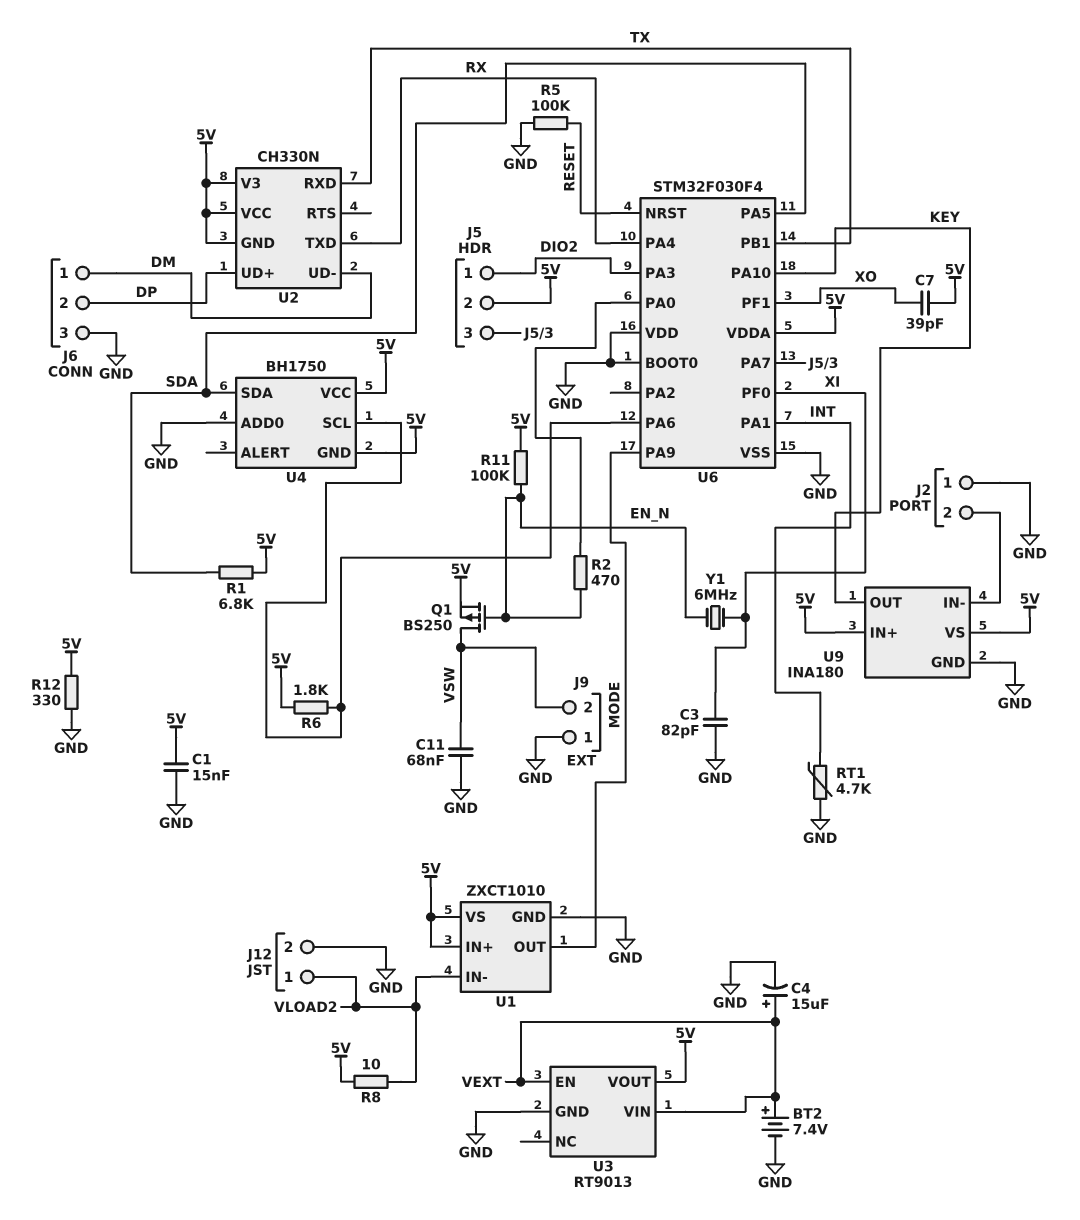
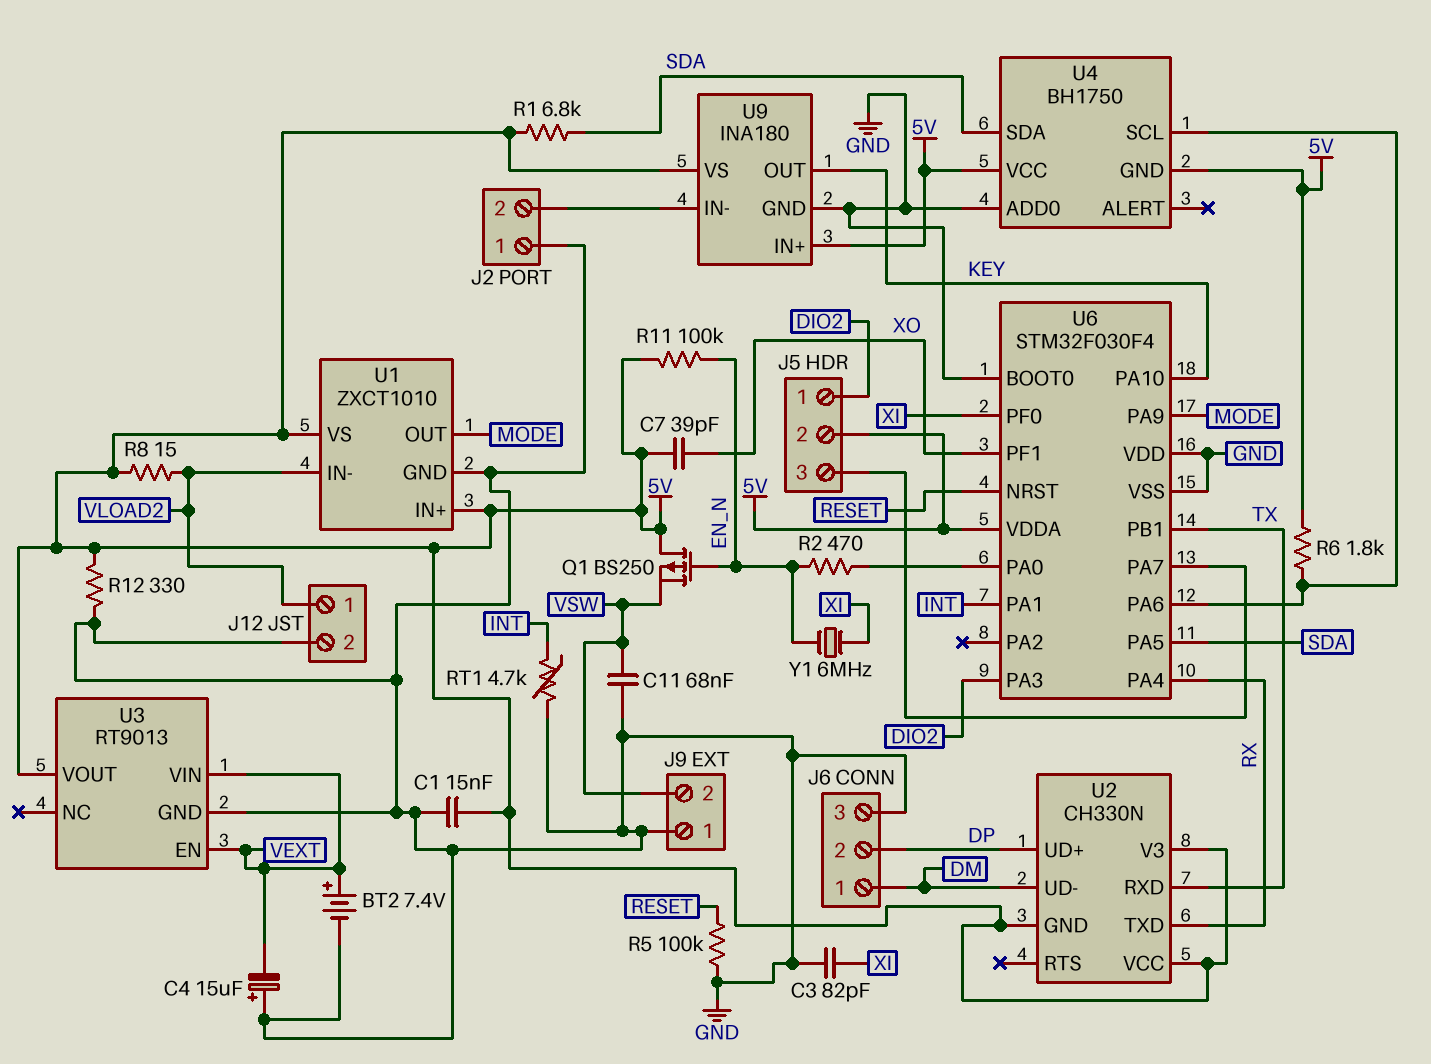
C4: 15uF (plus VEXT, minus GND) -> 15uF (plus GND, minus VEXT)
Q1: PMOS BS250 (G EN_N, D VSW, S 5V) -> PMOS BS250 (G EN_N, D 5V, S VSW)
R8: 10 (5V, VLOAD2) -> 15 (5V, VLOAD2)

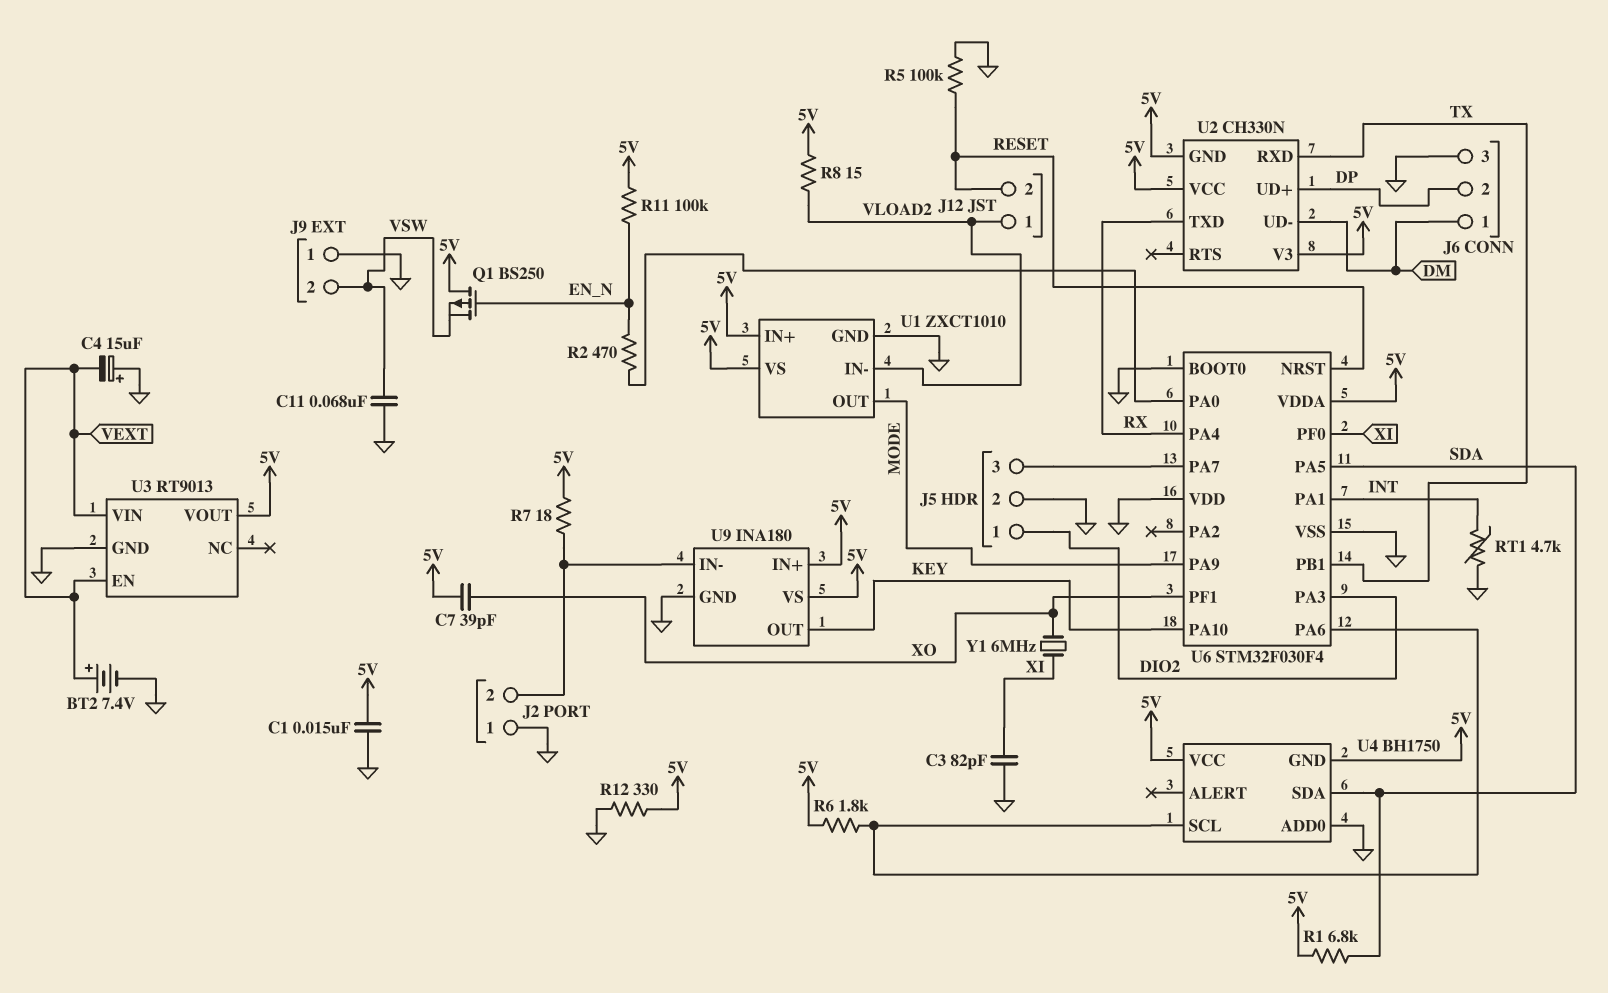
J5 pin 2: 5V -> GND
J12 pin 2: GND -> RESET
R7: none -> 18 (5V, J2/2)
Y1: 6MHz (EN_N, XI) -> 6MHz (XI, XO)

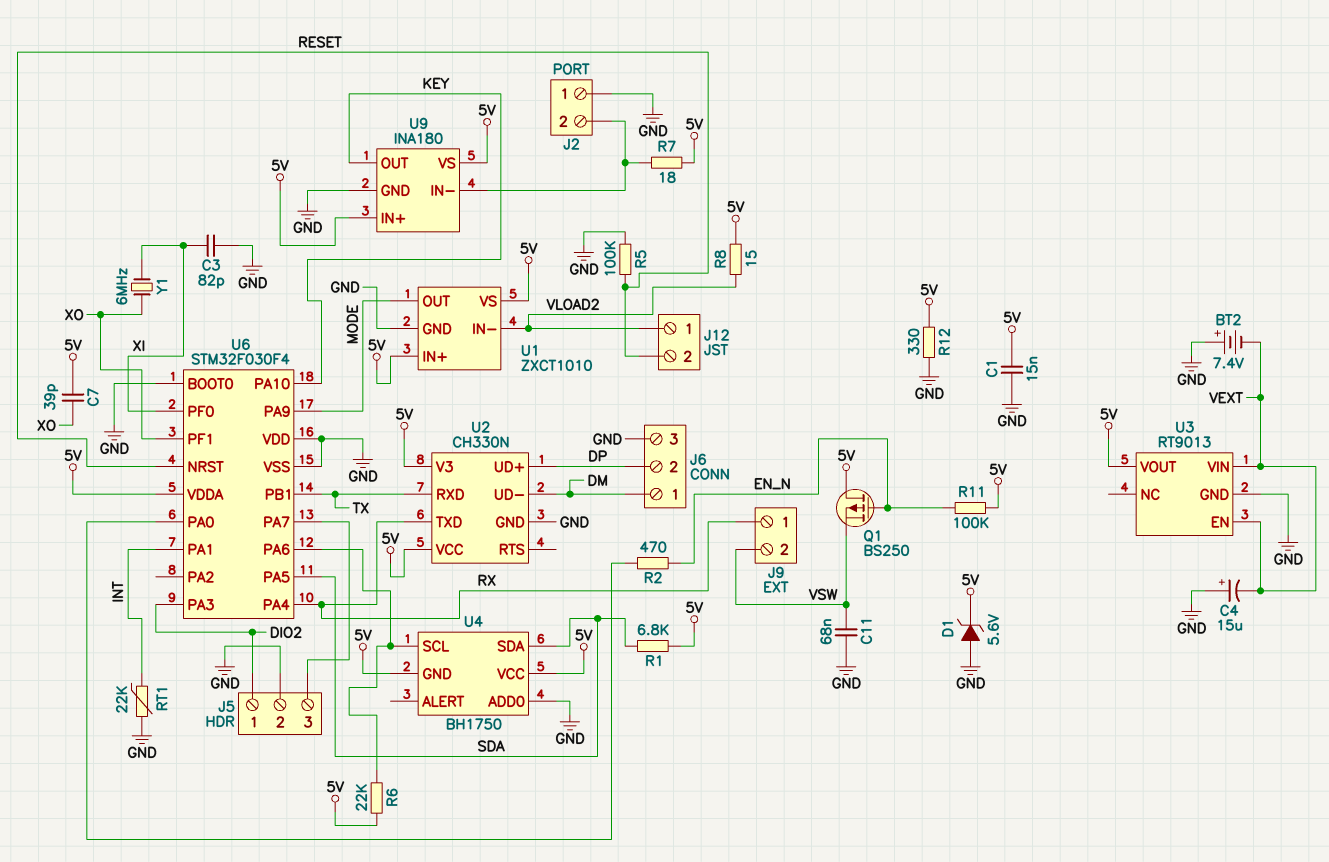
BT2: 7.4V (plus VEXT, minus GND) -> 7.4V (plus GND, minus VEXT)
D1: none -> zener 5.6V (A GND, K 5V)
J9 pin 1: GND -> RX
R6: 1.8k (5V, U4/SCL) -> 22k (5V, U4/SCL)
RT1: 4.7k (GND, INT) -> 22k (GND, INT)
U2 pin GND: 5V -> GND

